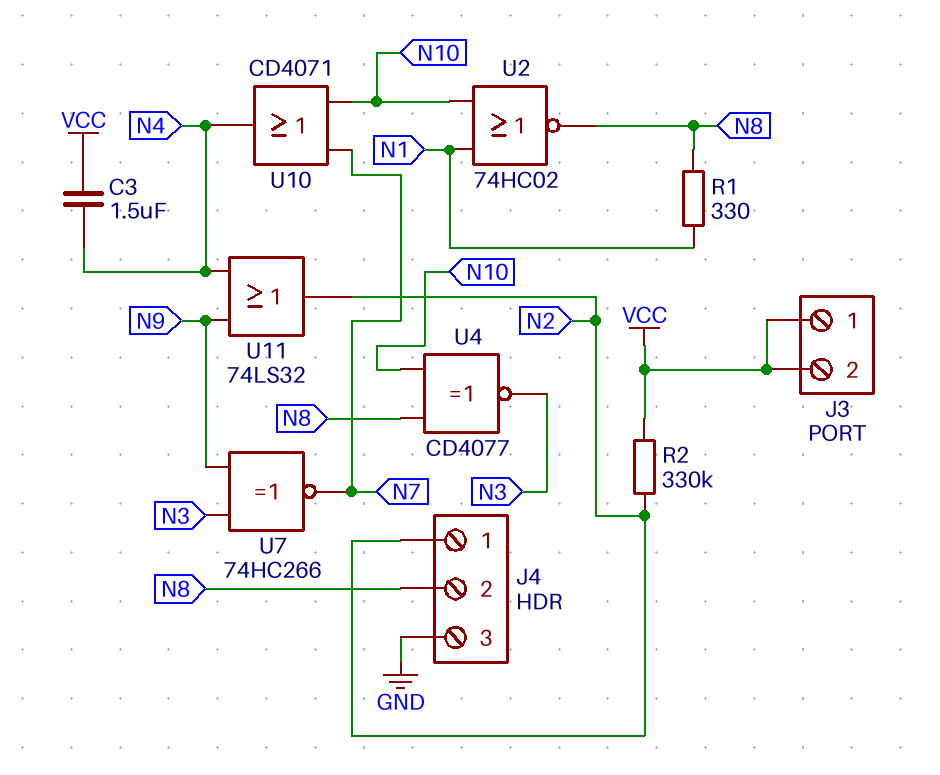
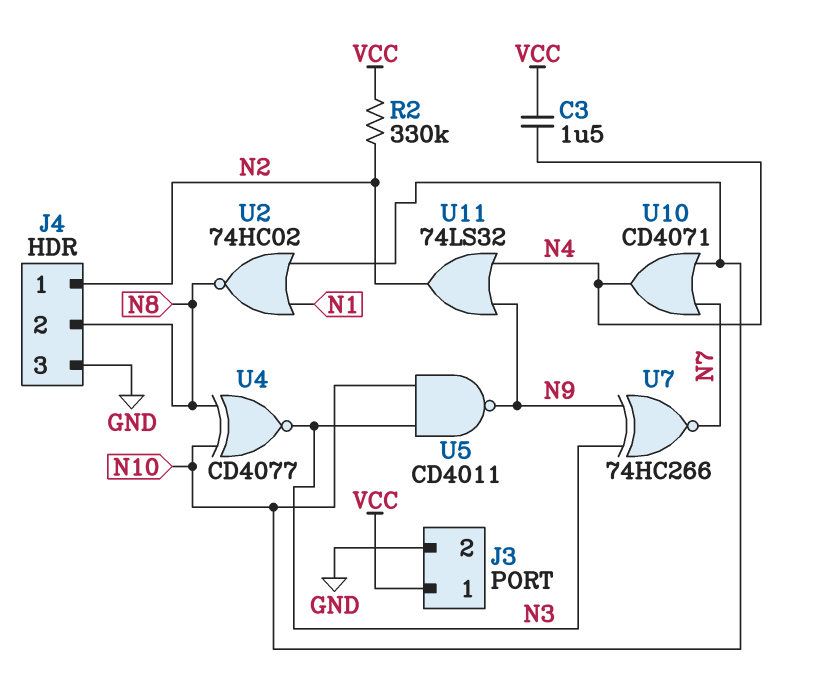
J3 pin 2: VCC -> GND
R1: 330 (N1, N8) -> none
U5: none -> NAND CD4011 (in N3, in N10, out N9)

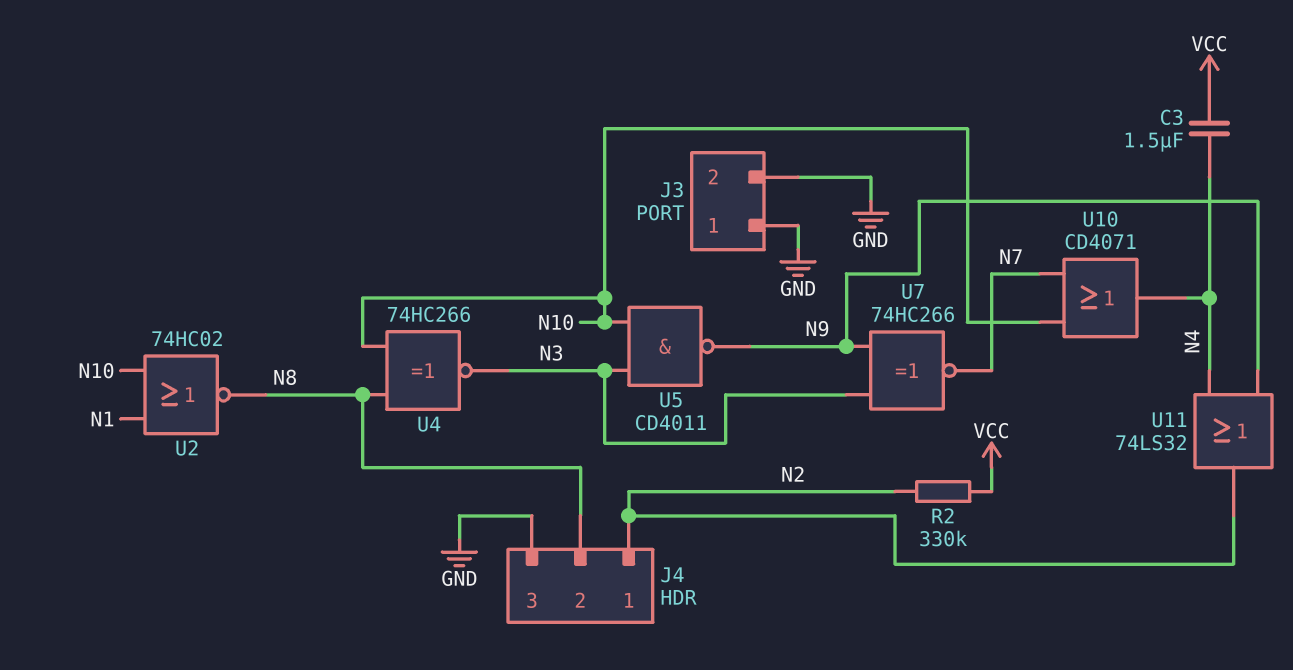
J3 pin 1: VCC -> GND
U4: XNOR CD4077 (in N8, in N10, out N3) -> XNOR 74HC266 (in N8, in N10, out N3)

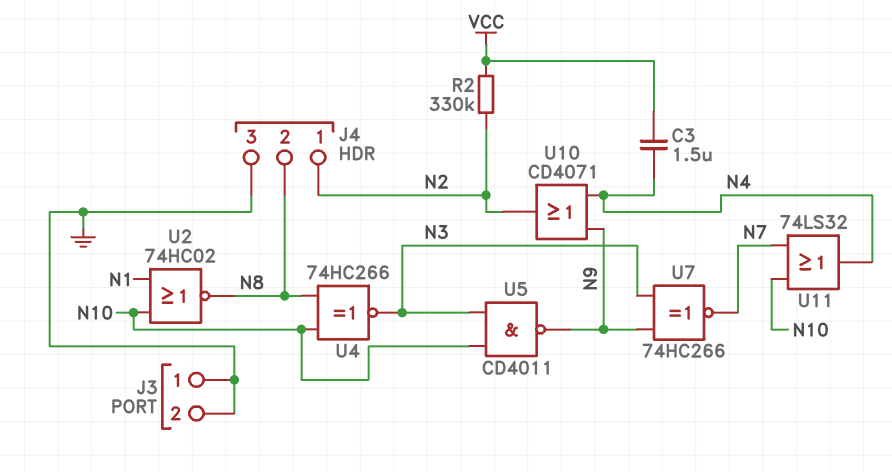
U10: OR CD4071 (in N7, in N10, out N4) -> OR CD4071 (in N4, in N9, out N2)
U11: OR 74LS32 (in N4, in N9, out N2) -> OR 74LS32 (in N7, in N10, out N4)

